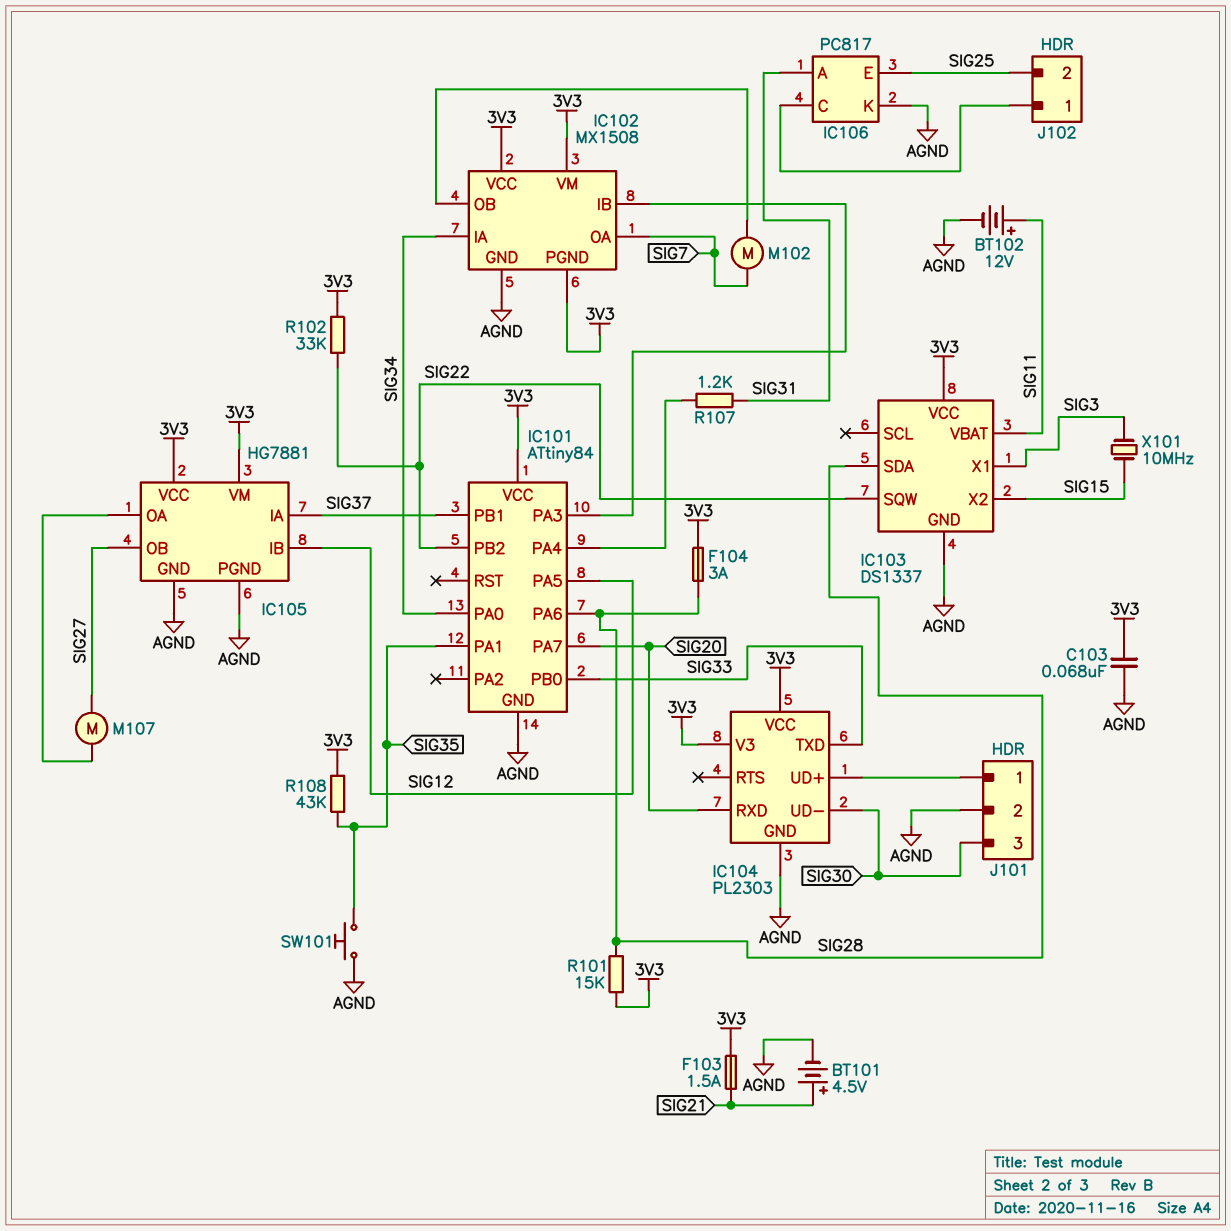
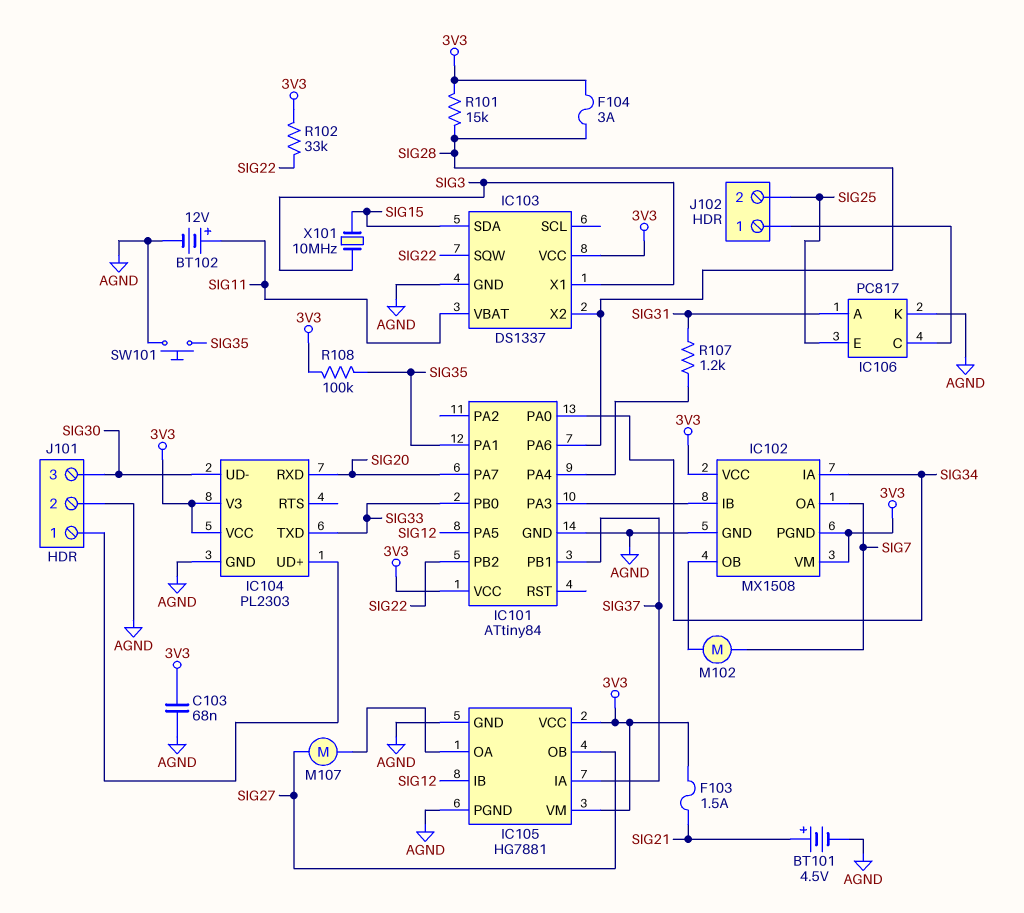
IC103 pin SDA: SIG28 -> SIG15
IC103 pin X2: SIG15 -> SIG28
R108: 43k (3V3, SIG35) -> 100k (3V3, SIG35)

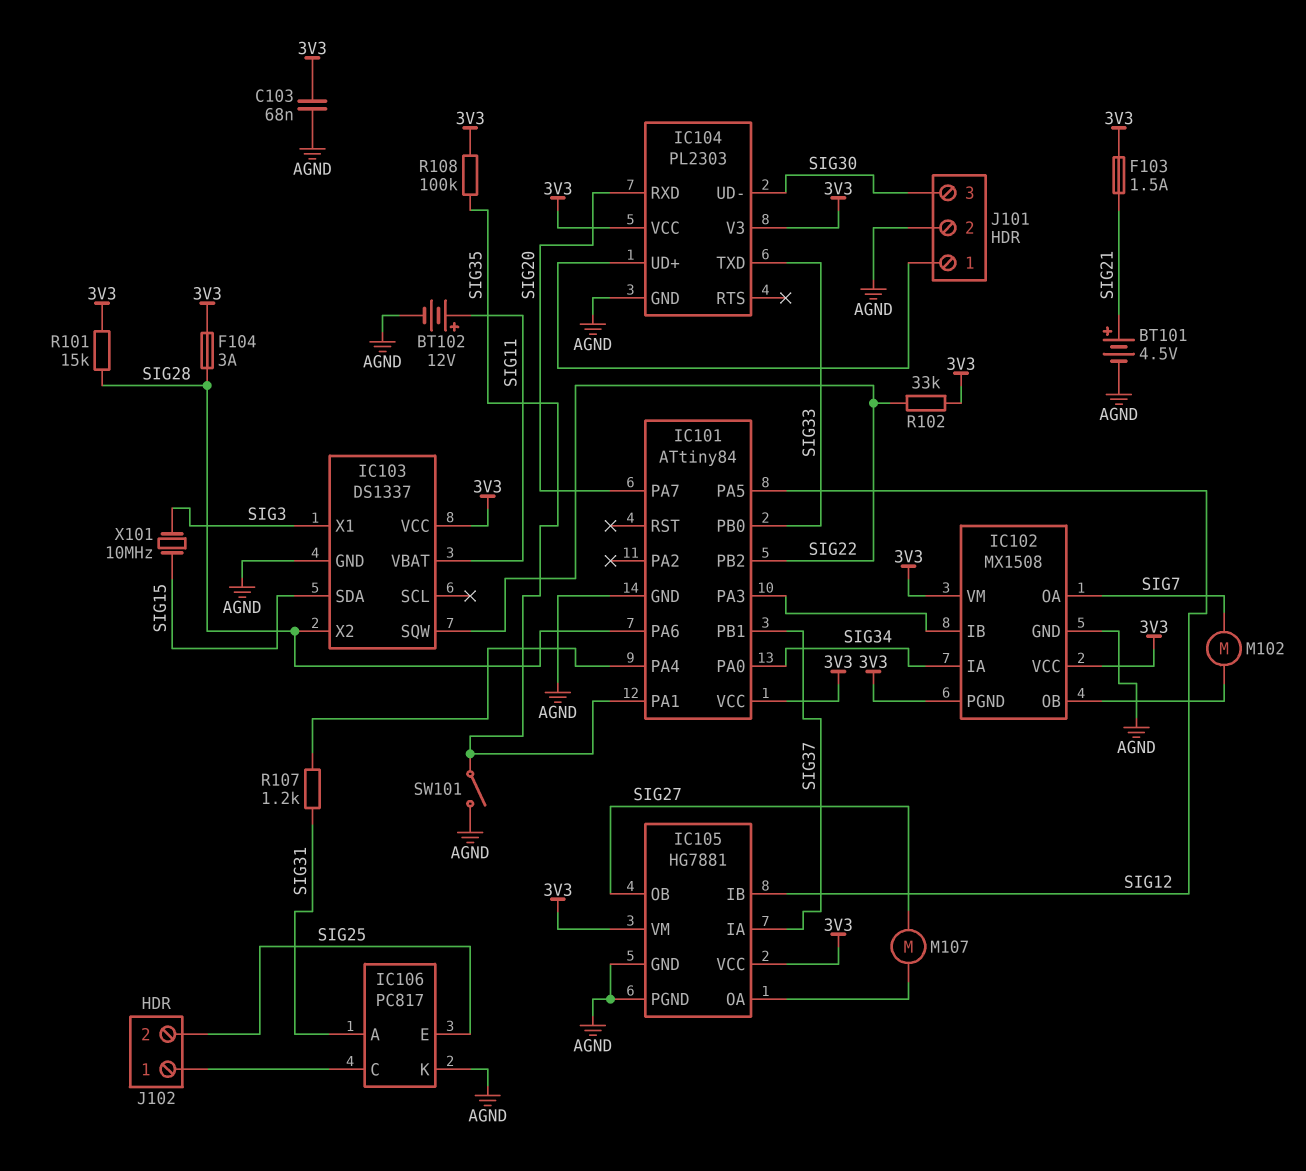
SW101: button (AGND, SIG35) -> switch (AGND, SIG35)

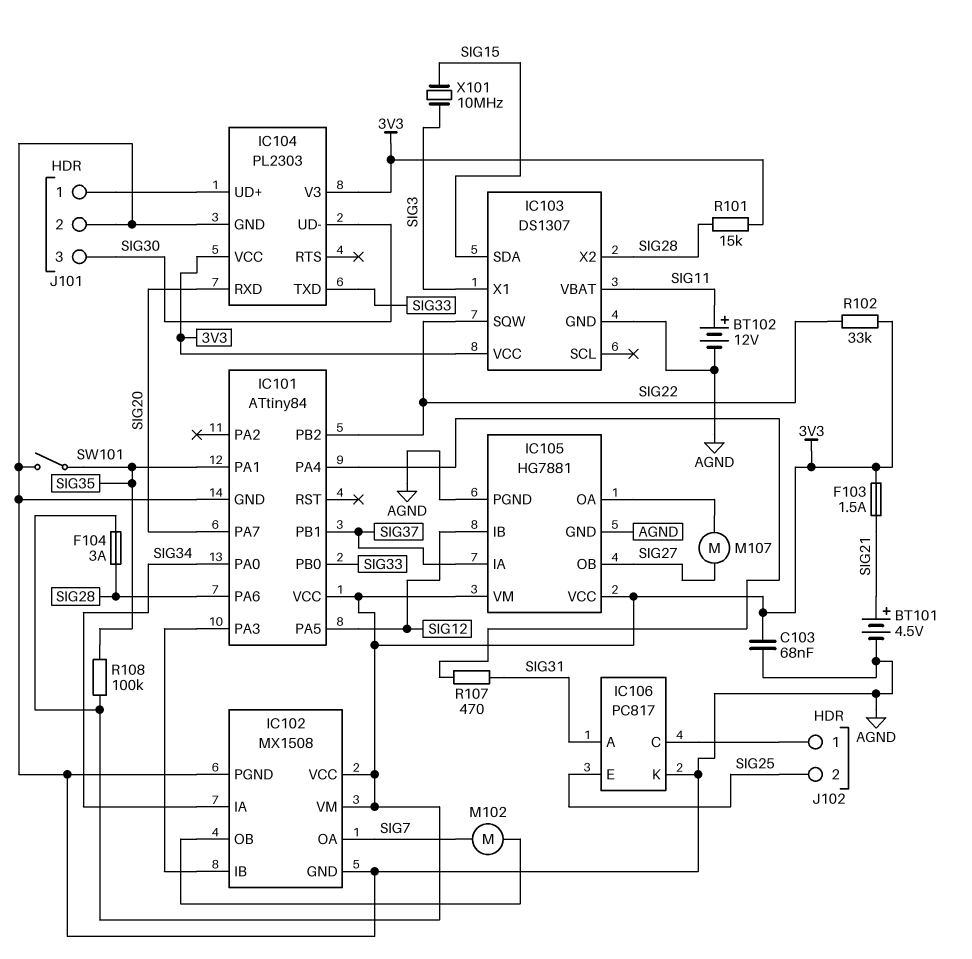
IC102 pin PGND: 3V3 -> AGND
IC103: DS1337 -> DS1307
R107: 1.2k (IC101/PA4, SIG31) -> 470 (IC101/PA4, SIG31)

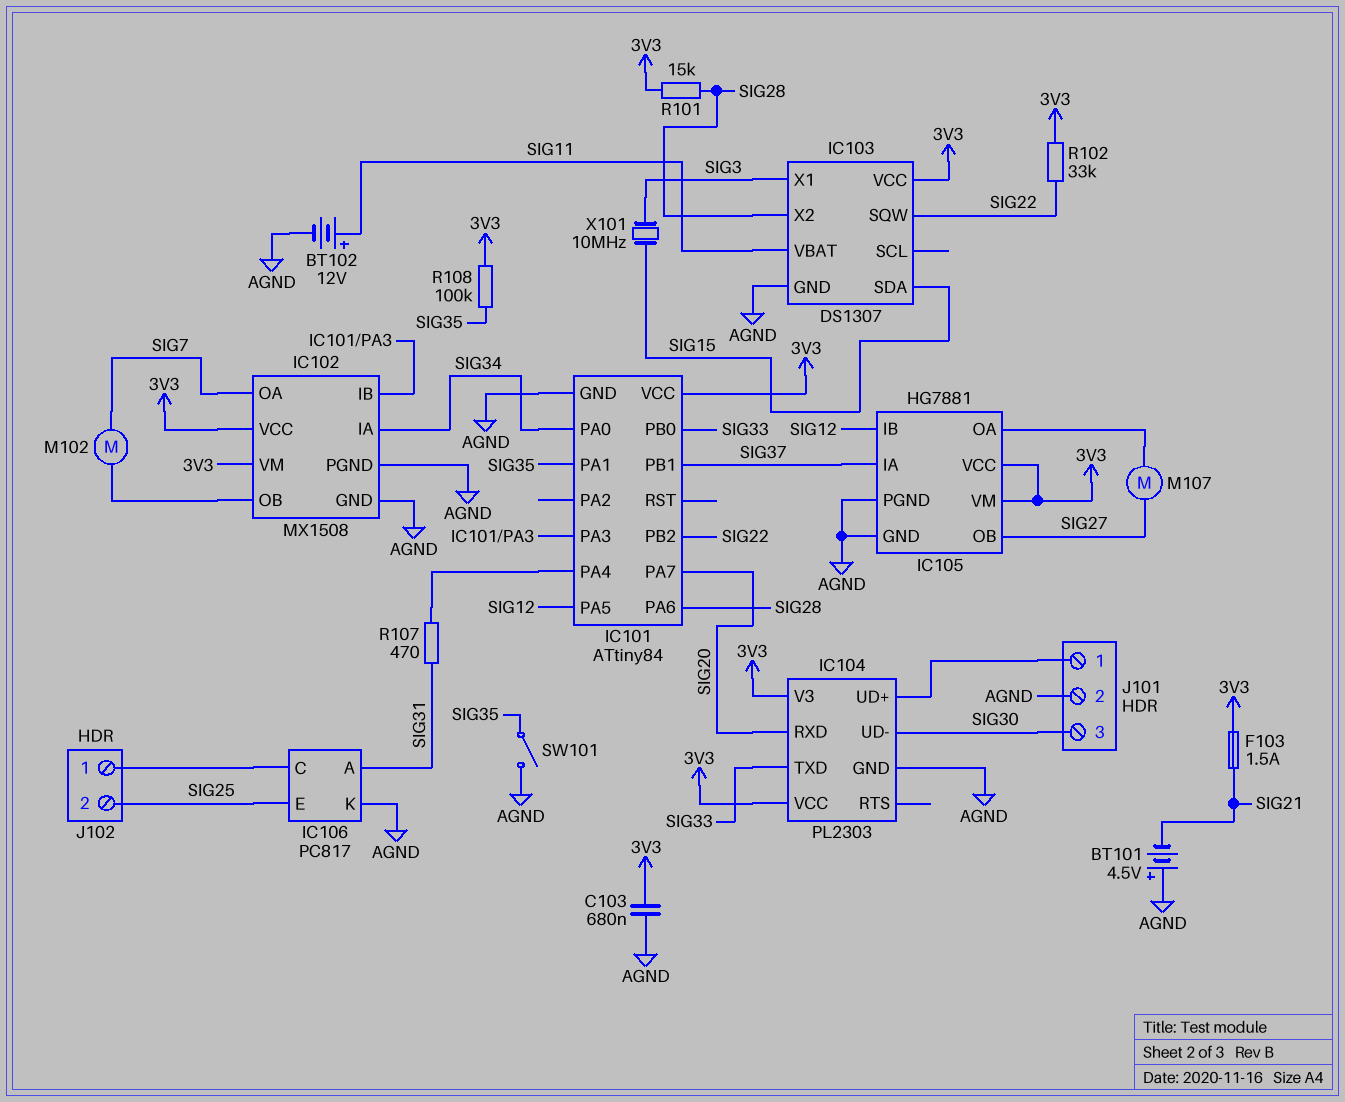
BT101: 4.5V (plus SIG21, minus AGND) -> 4.5V (plus AGND, minus SIG21)
C103: 68nF (3V3, AGND) -> 680nF (3V3, AGND)
F104: 3A (3V3, SIG28) -> none

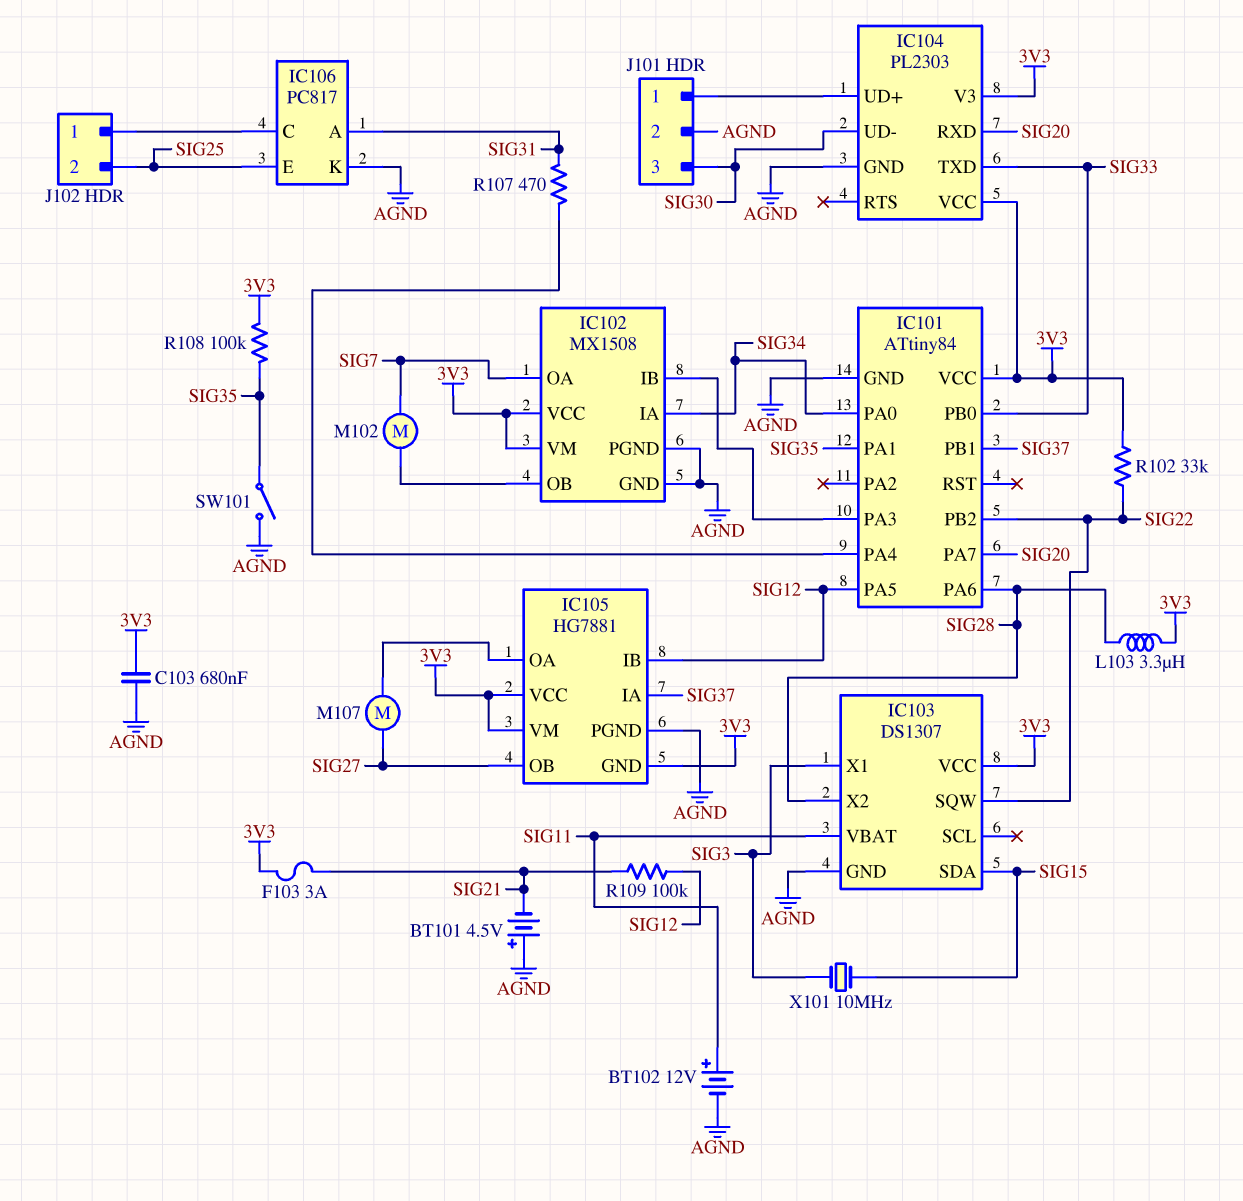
F103: 1.5A (3V3, SIG21) -> 3A (3V3, SIG21)
IC105 pin GND: AGND -> 3V3
L103: none -> 3.3uH (3V3, SIG28)
R101: 15k (3V3, SIG28) -> none
R109: none -> 100k (SIG12, SIG21)

